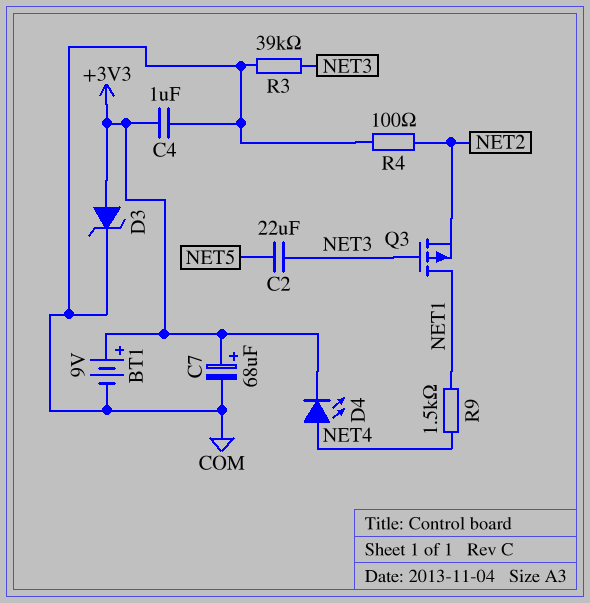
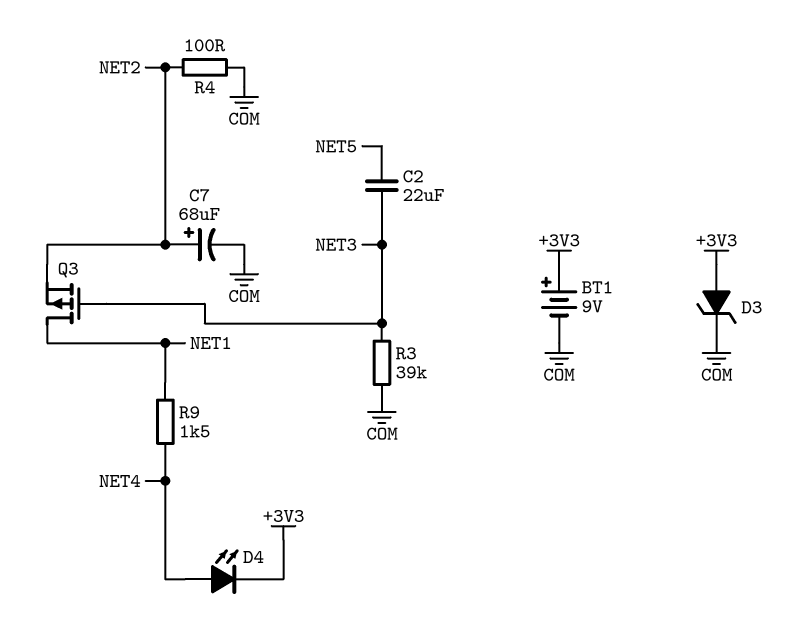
C4: 1uF (+3V3, COM) -> none
C7: 68uF (plus +3V3, minus COM) -> 68uF (plus NET2, minus COM)

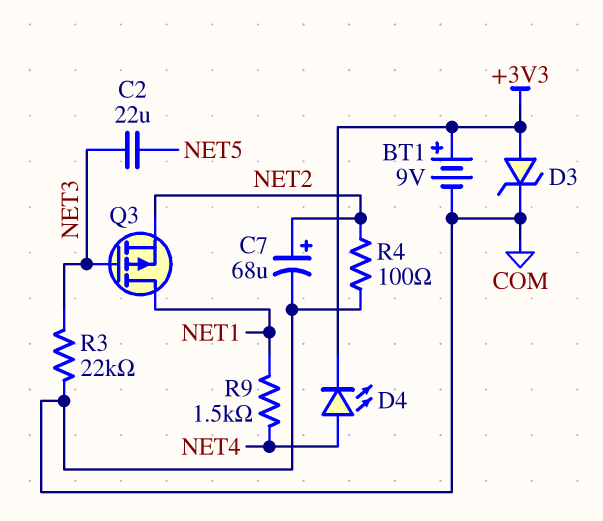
R3: 39k (COM, NET3) -> 22k (COM, NET3)

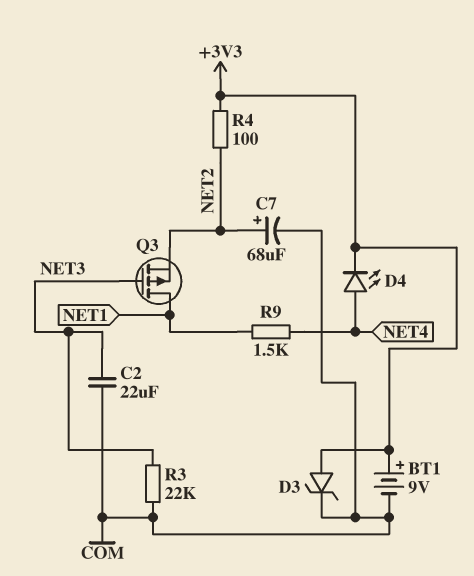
C2: 22uF (NET3, NET5) -> 22uF (COM, NET3)
R4: 100 (COM, NET2) -> 100 (+3V3, NET2)

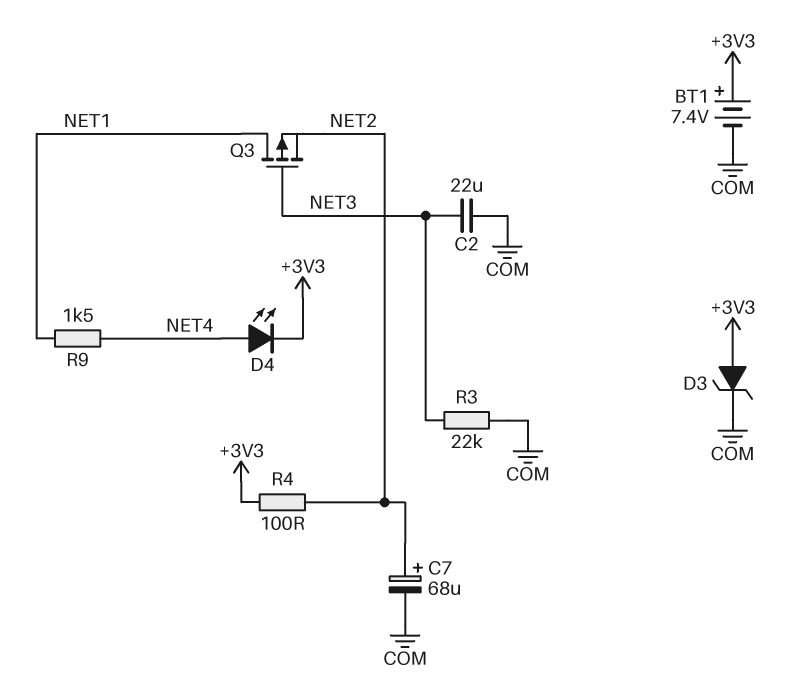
BT1: 9V (plus +3V3, minus COM) -> 7.4V (plus +3V3, minus COM)

